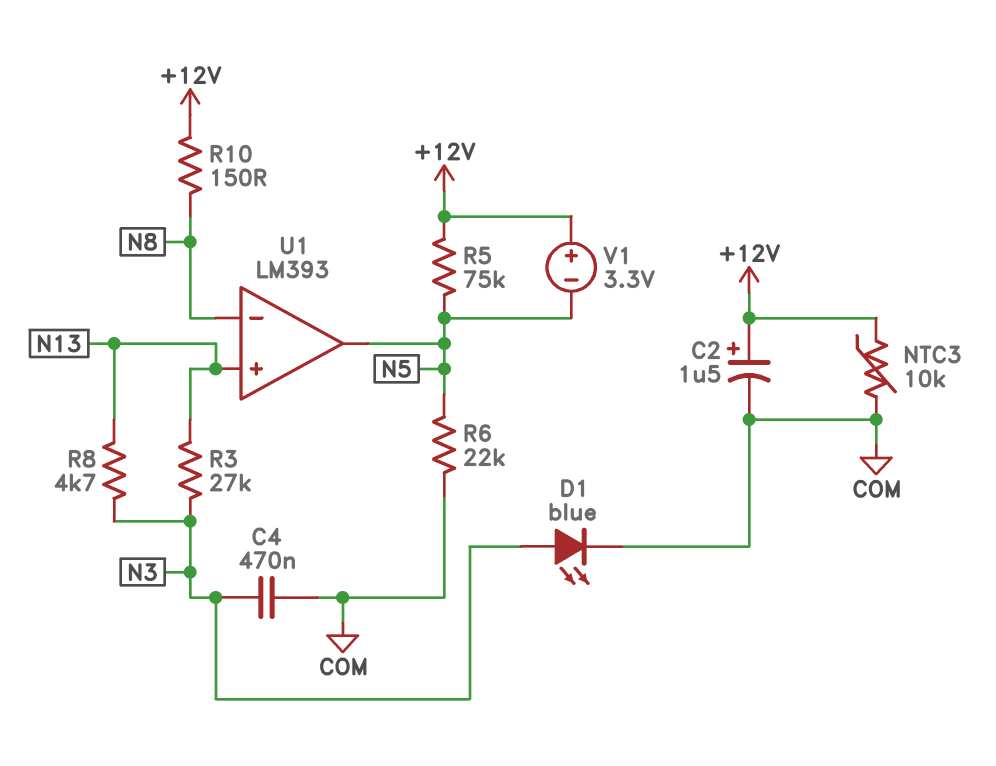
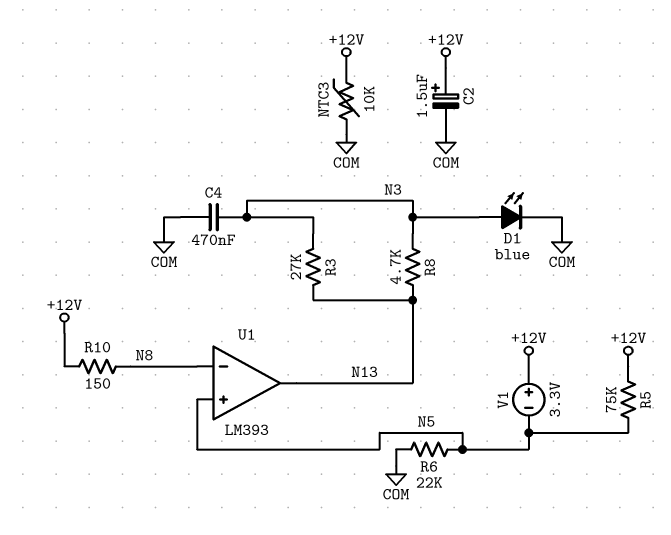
U1 pin in+: N13 -> N5
U1 pin out: N5 -> N13

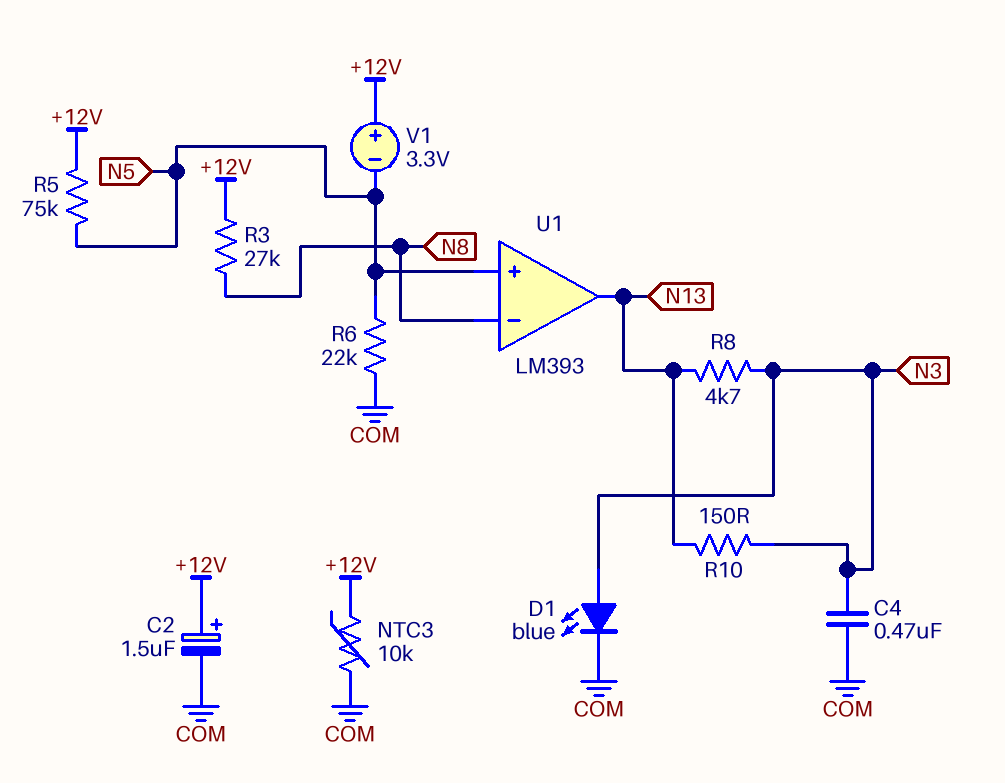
R3: 27k (N3, N13) -> 27k (+12V, N8)
R10: 150 (+12V, N8) -> 150 (N3, N13)

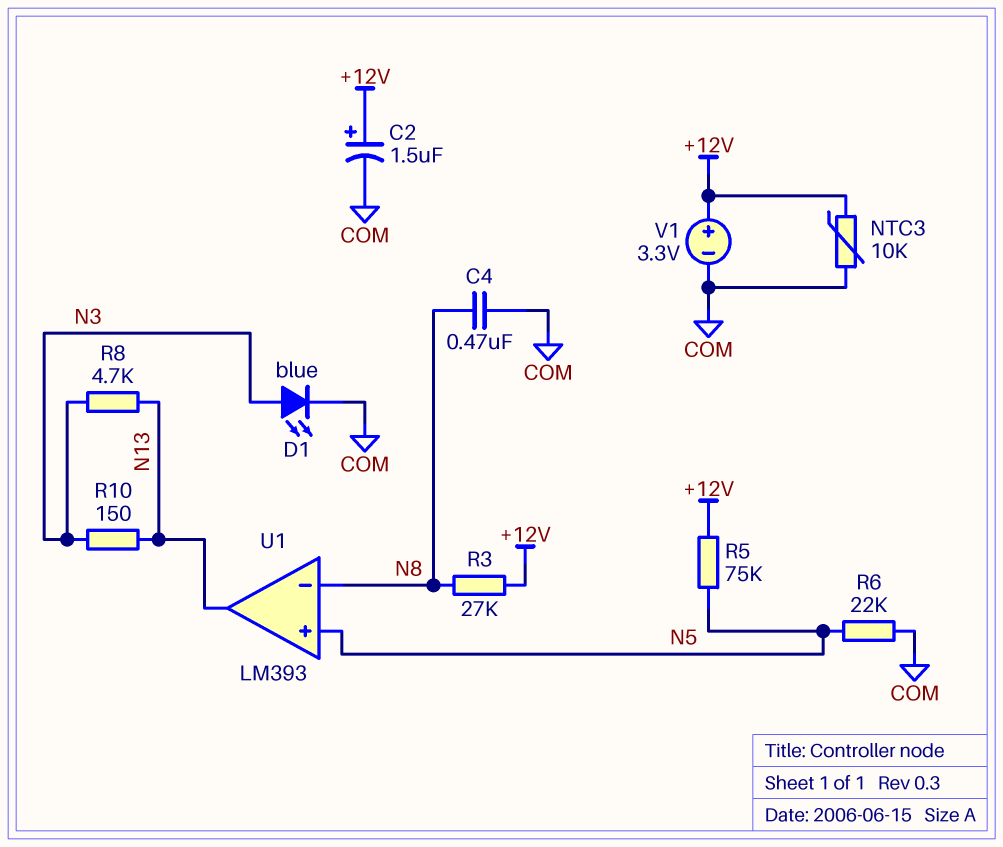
C4: 470nF (COM, N3) -> 470nF (COM, N8)
V1: 3.3V (plus +12V, minus N5) -> 3.3V (plus +12V, minus COM)

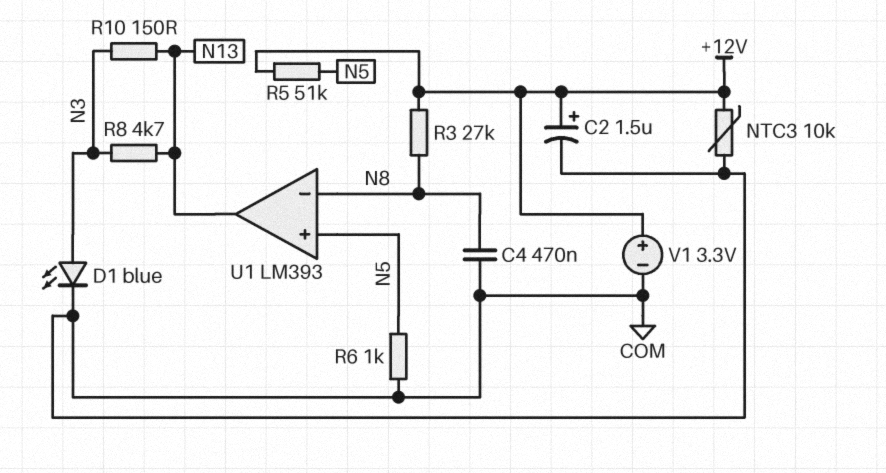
R5: 75k (+12V, N5) -> 51k (+12V, N5)
R6: 22k (COM, N5) -> 1k (COM, N5)

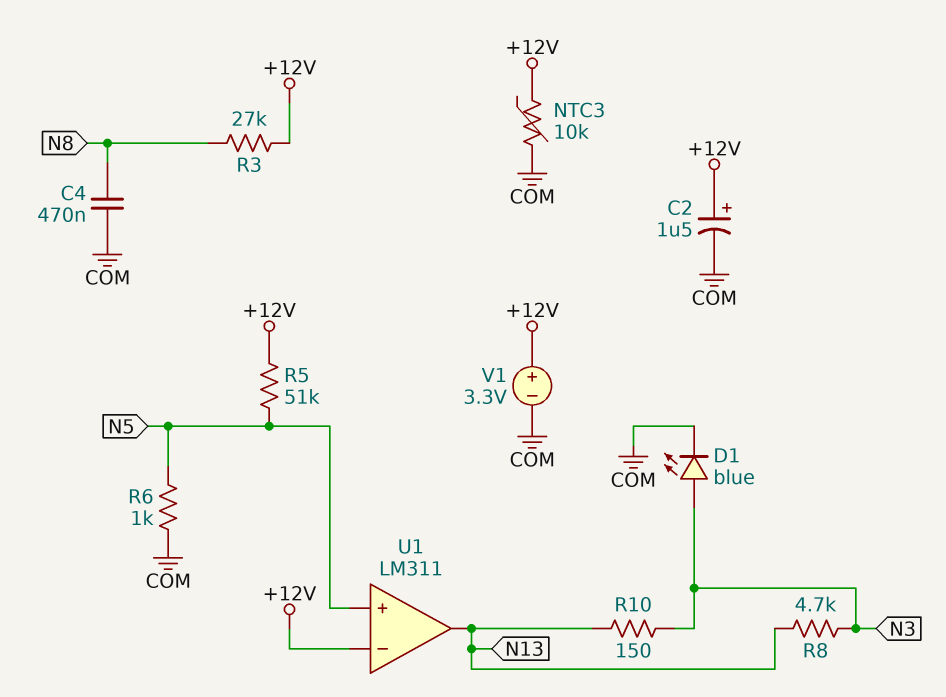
U1: LM393 -> LM311
U1 pin in-: N8 -> +12V

